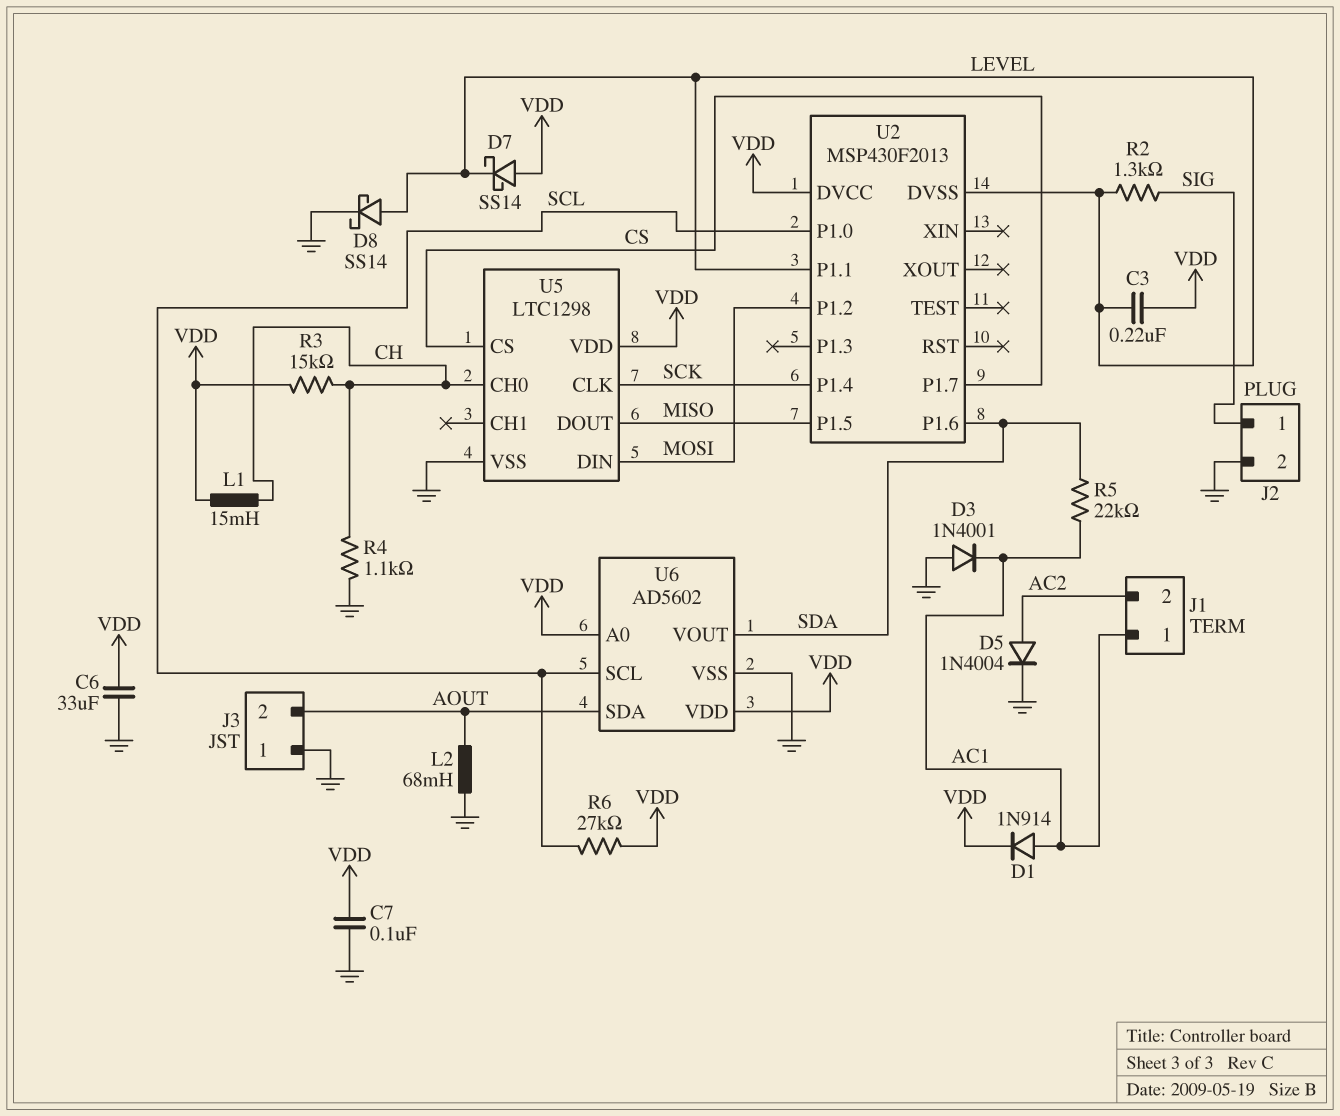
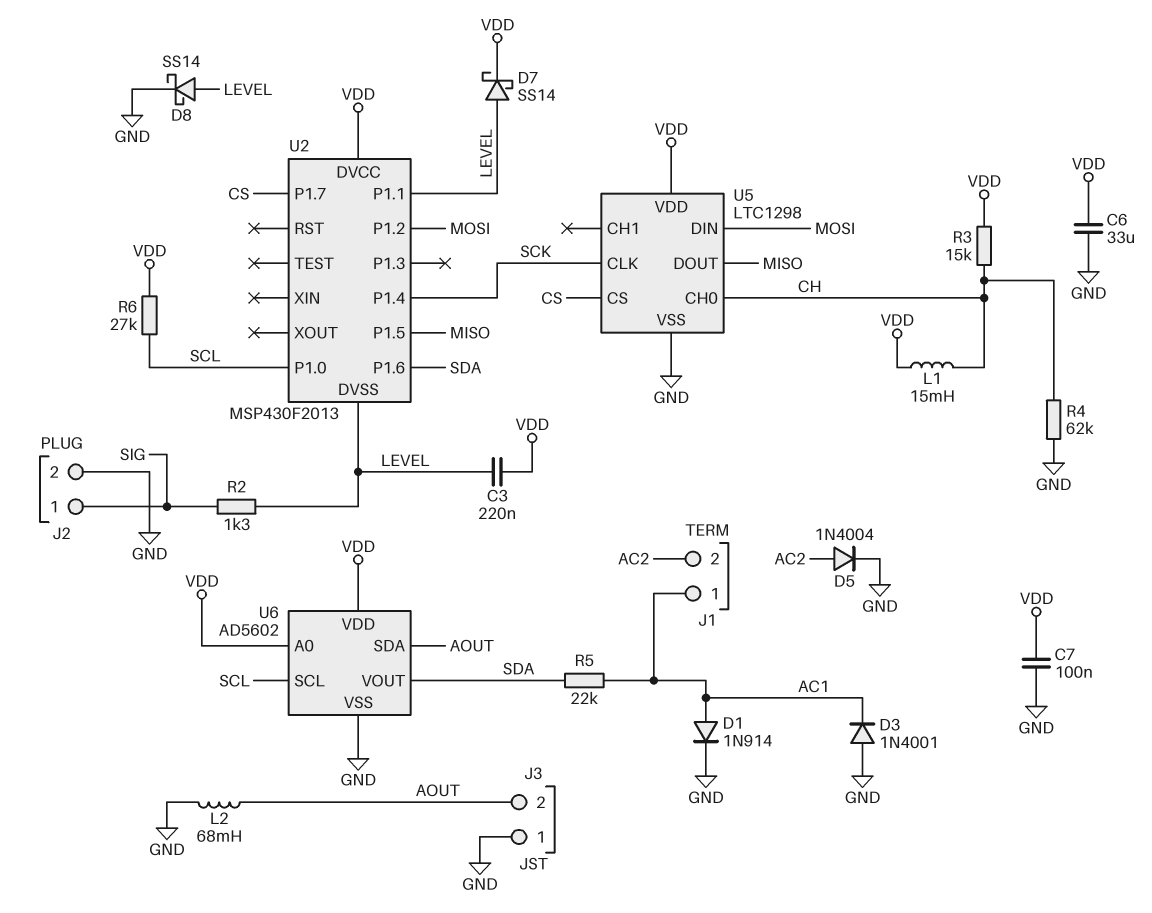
D1: diode 1N914 (A AC1, K VDD) -> diode 1N914 (A AC1, K GND)
D7: schottky SS14 (A VDD, K LEVEL) -> schottky SS14 (A LEVEL, K VDD)
R4: 1.1k (CH, GND) -> 62k (CH, GND)

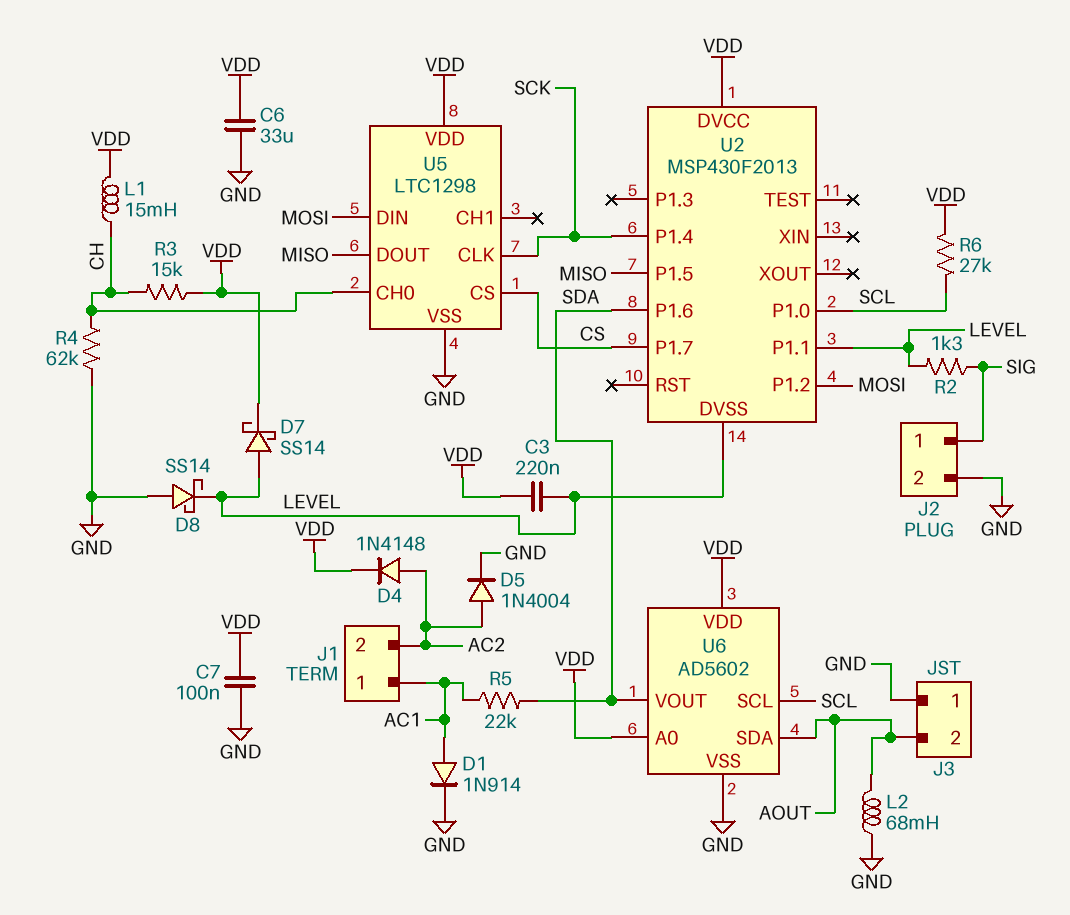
D3: diode 1N4001 (A GND, K AC1) -> none
D4: none -> diode 1N4148 (A AC2, K VDD)
D8: schottky SS14 (A LEVEL, K GND) -> schottky SS14 (A GND, K LEVEL)

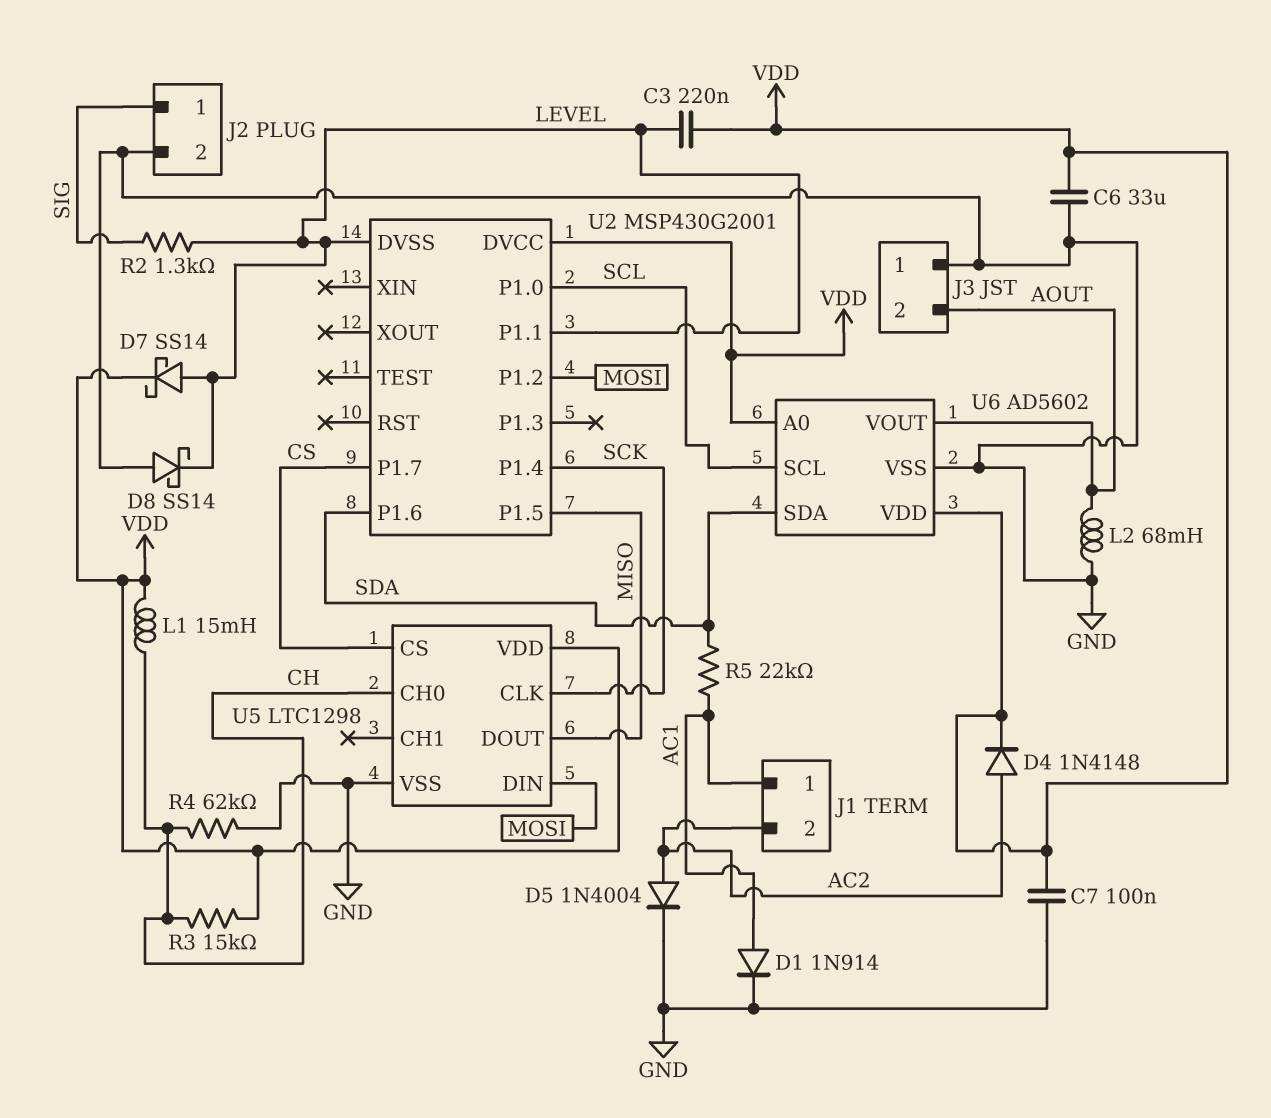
R6: 27k (SCL, VDD) -> none
U2: MSP430F2013 -> MSP430G2001
U6 pin SDA: AOUT -> SDA
U6 pin VOUT: SDA -> AOUT

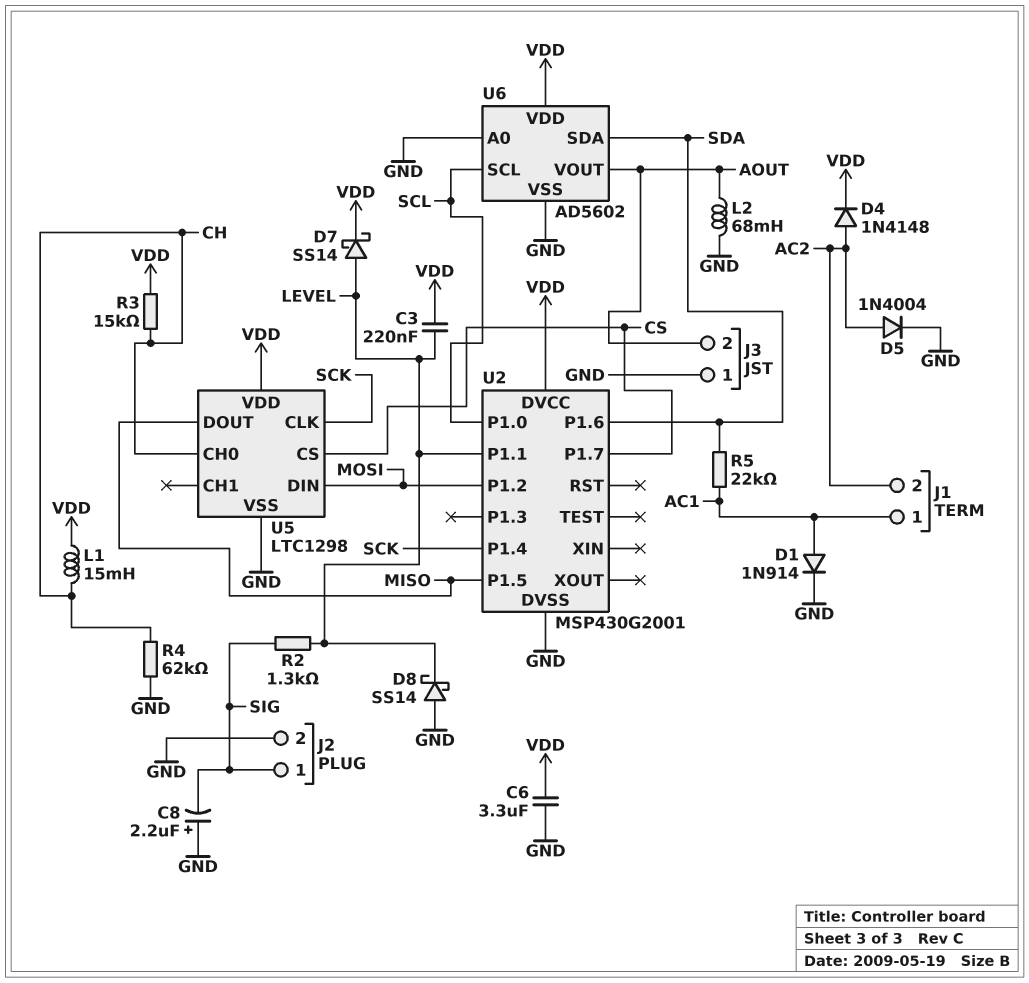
C6: 33uF (GND, VDD) -> 3.3uF (GND, VDD)
C7: 100nF (GND, VDD) -> none
C8: none -> 2.2uF (plus GND, minus SIG)
U2 pin DVSS: LEVEL -> GND
U6 pin A0: VDD -> GND

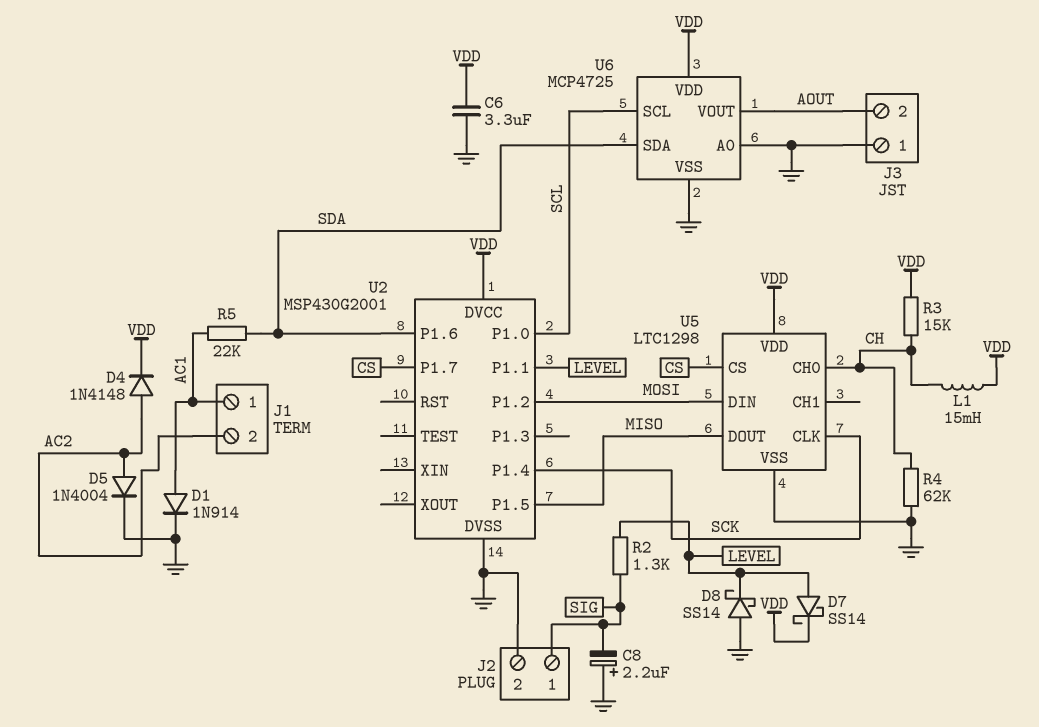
C3: 220nF (LEVEL, VDD) -> none
L2: 68mH (AOUT, GND) -> none
U6: AD5602 -> MCP4725

